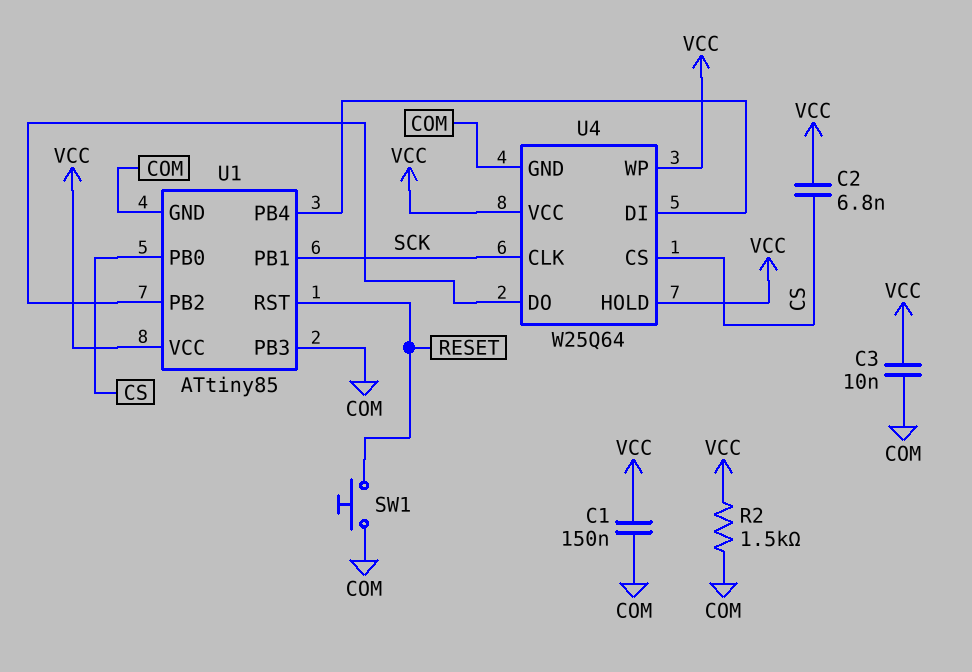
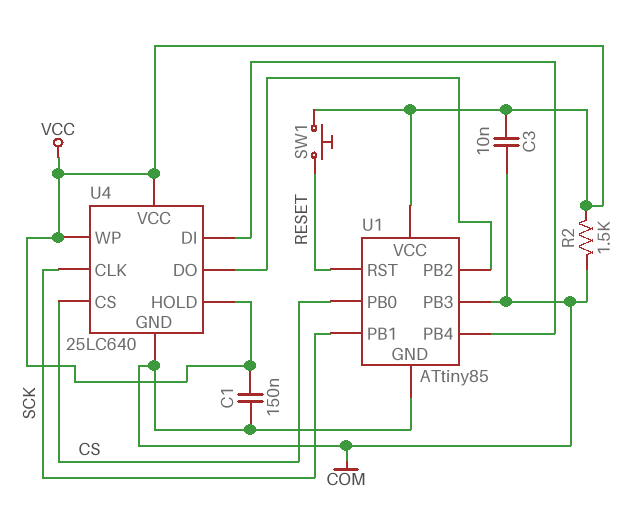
C2: 6.8nF (CS, VCC) -> none
SW1: button (COM, RESET) -> button (RESET, VCC)
U4: W25Q64 -> 25LC640

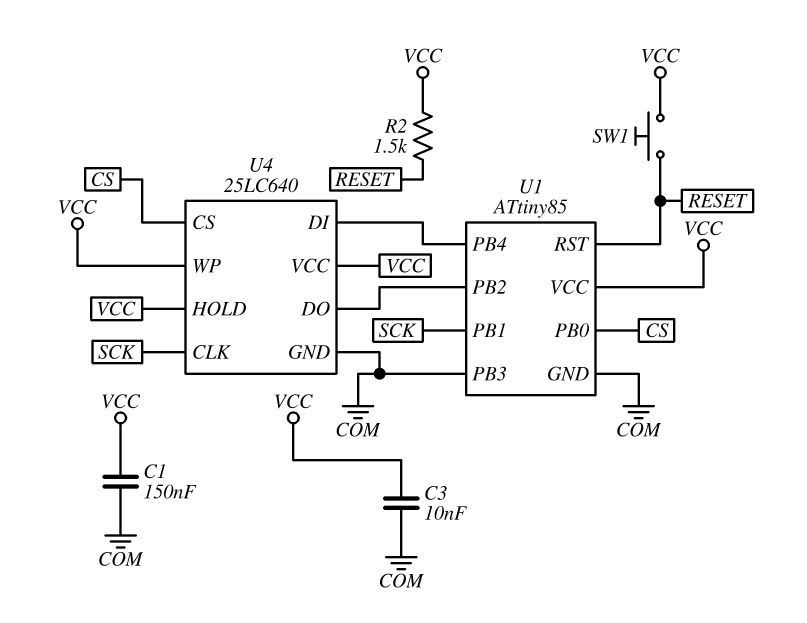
R2: 1.5k (COM, VCC) -> 1.5k (RESET, VCC)

